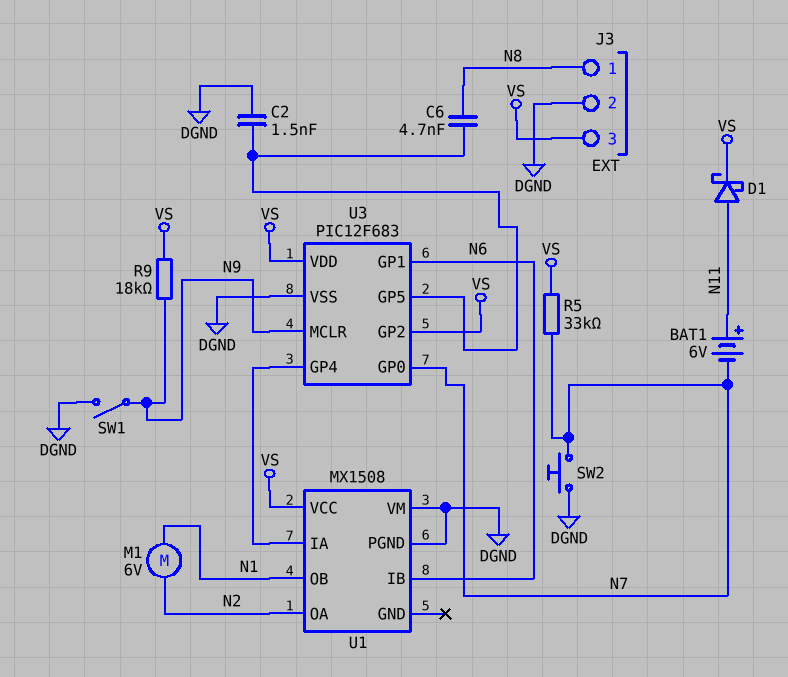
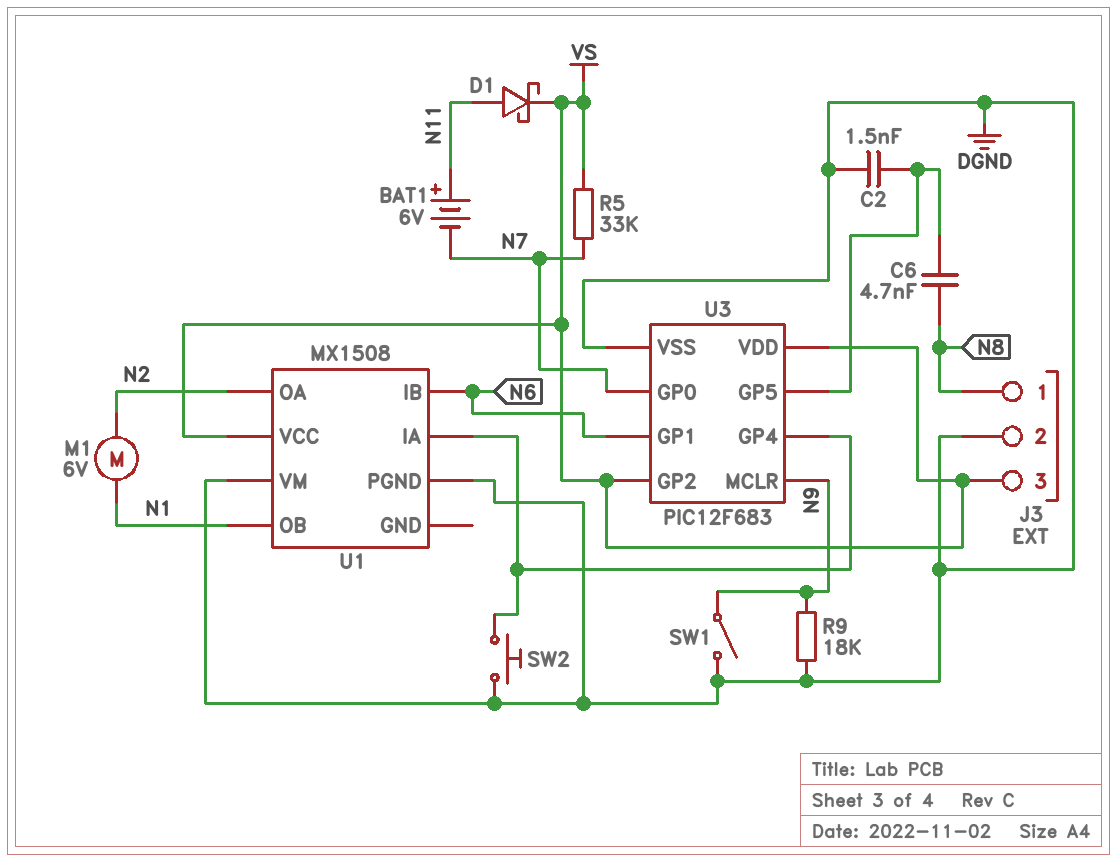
R9: 18k (N9, VS) -> 18k (DGND, N9)
SW2: button (DGND, N7) -> button (DGND, U1/IA)

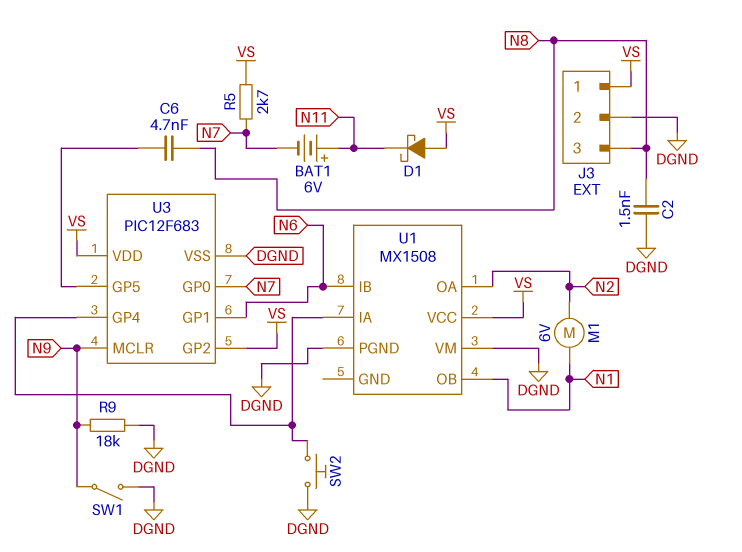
C2: 1.5nF (DGND, U3/GP5) -> 1.5nF (DGND, N8)
D1: schottky (A N11, K VS) -> schottky (A VS, K N11)
J3 pin 1: N8 -> VS
J3 pin 3: VS -> N8
R5: 33k (N7, VS) -> 2.7k (N7, VS)

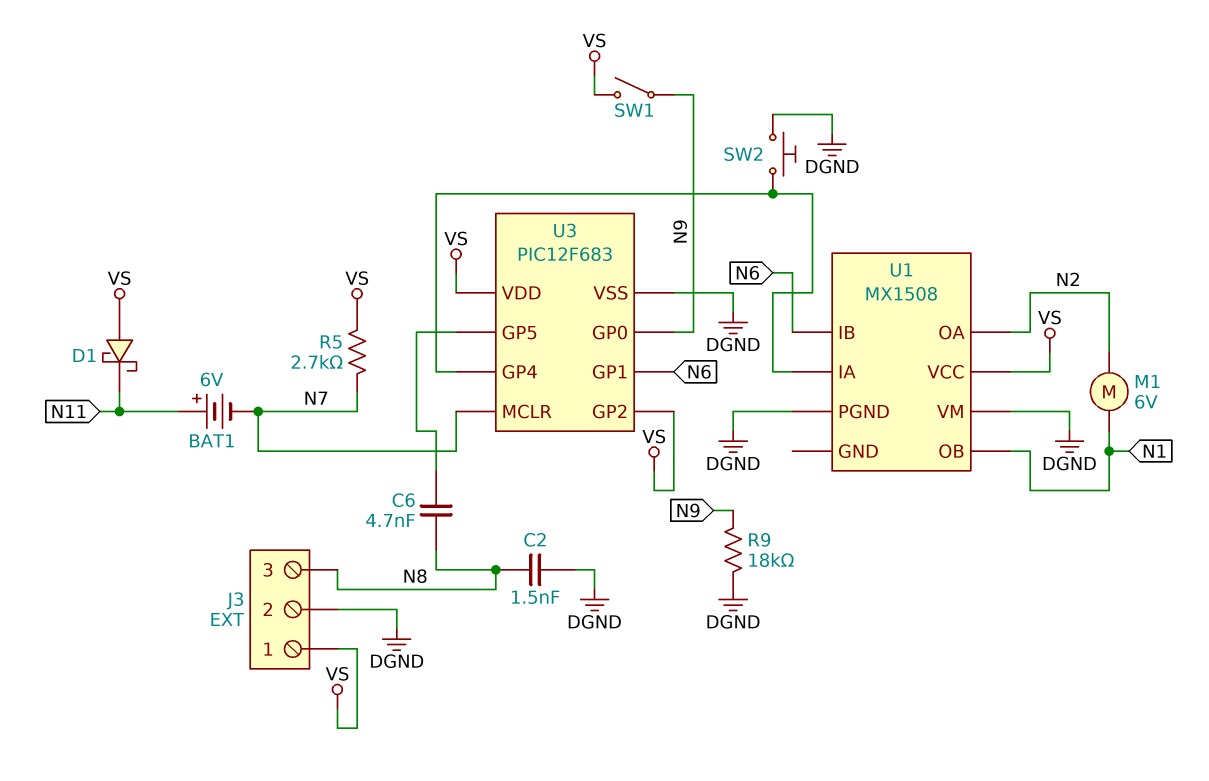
SW1: switch (DGND, N9) -> switch (N9, VS)
U3 pin GP0: N7 -> N9
U3 pin MCLR: N9 -> N7

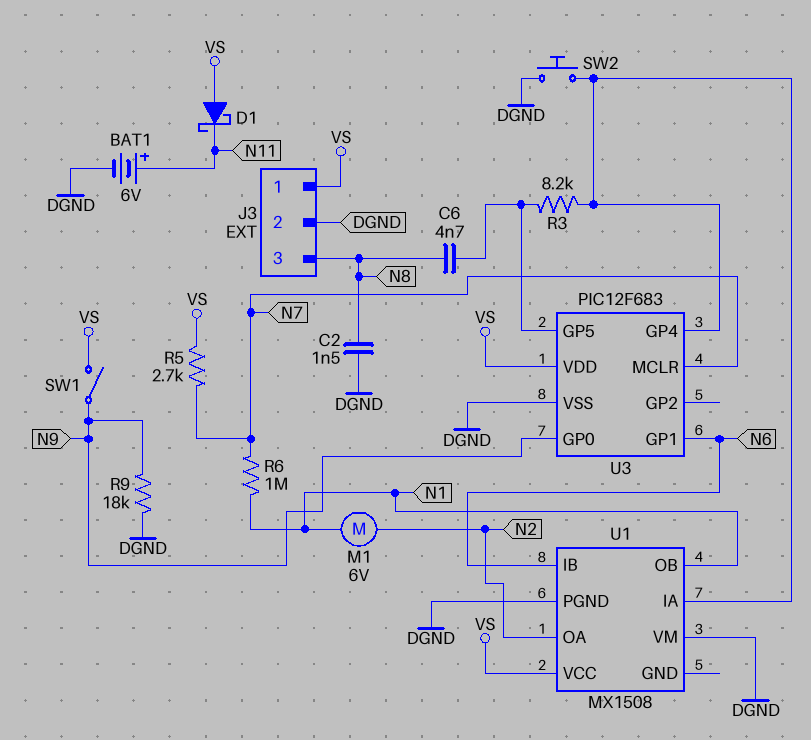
BAT1: 6V (plus N11, minus N7) -> 6V (plus N11, minus DGND)
R3: none -> 8.2k (U1/IA, U3/GP5)
R6: none -> 1M (N1, N7)
U3 pin GP2: VS -> none

